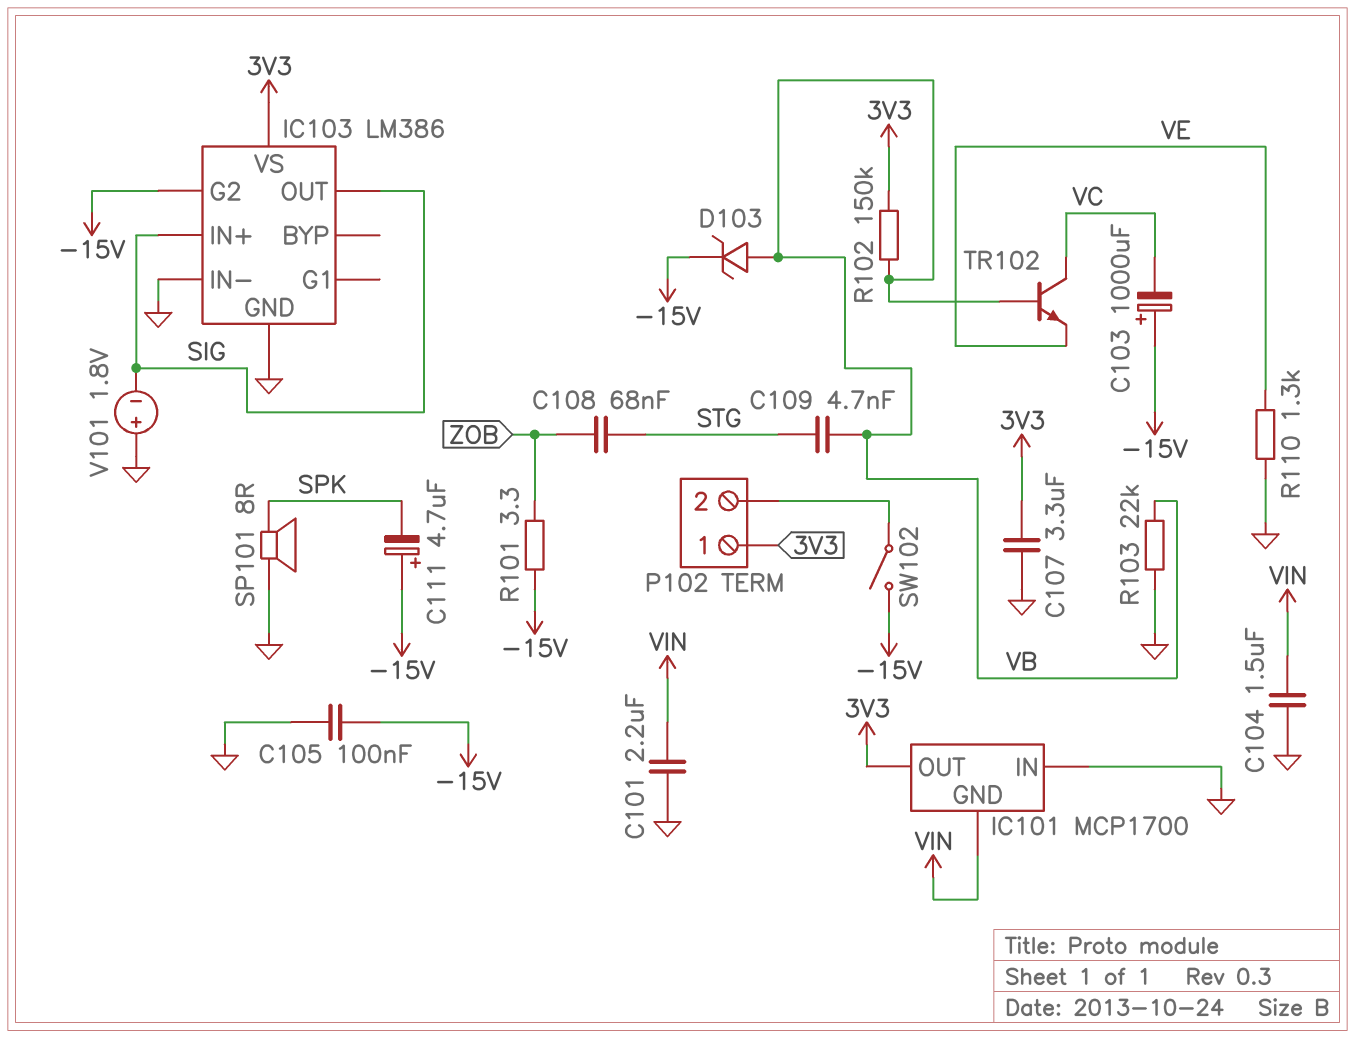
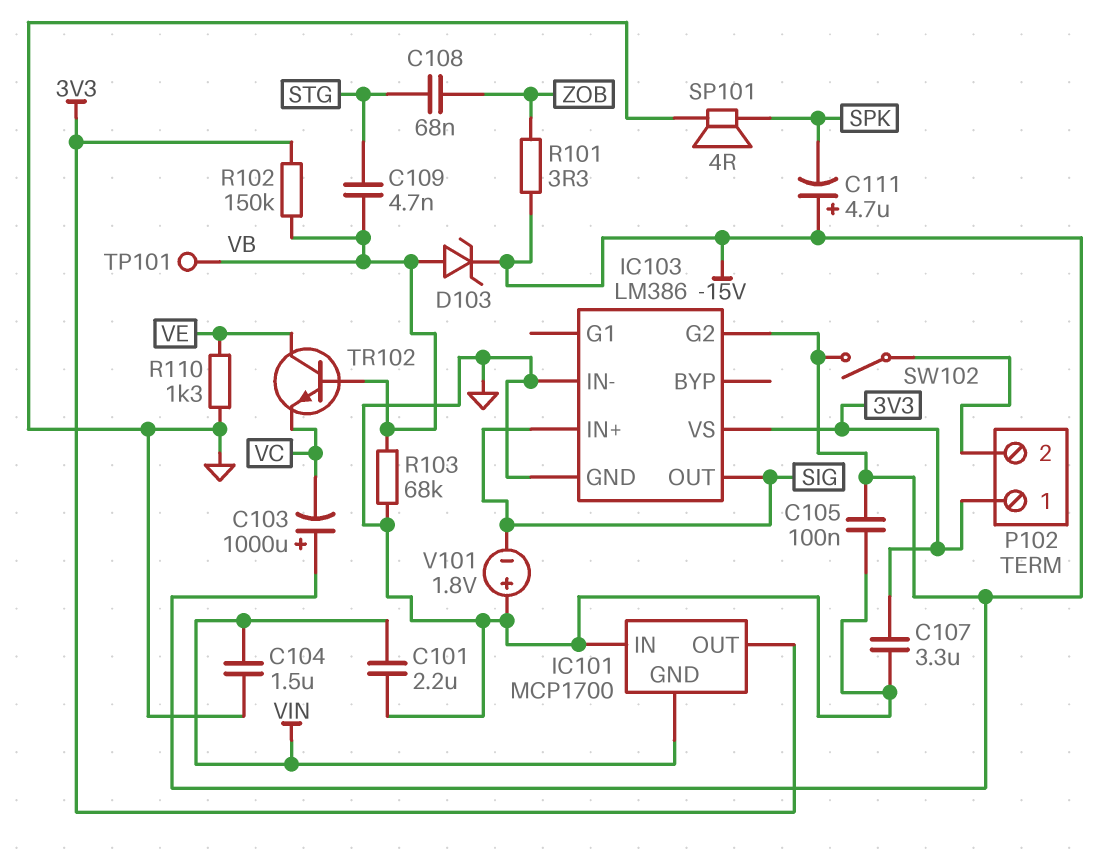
R103: 22k (GND, VB) -> 68k (GND, VB)
SP101: speaker 8R (GND, SPK) -> speaker 4R (GND, SPK)
TP101: none -> test point (VB)
TR102: NPN (B VB, C VC, E VE) -> NPN (B VB, C VE, E VC)

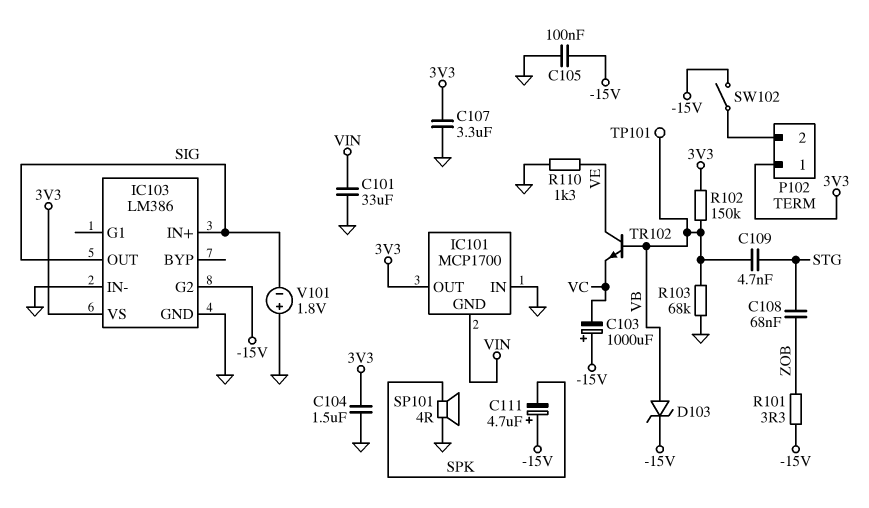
C101: 2.2uF (GND, VIN) -> 33uF (GND, VIN)
C104: 1.5uF (GND, VIN) -> 1.5uF (3V3, GND)

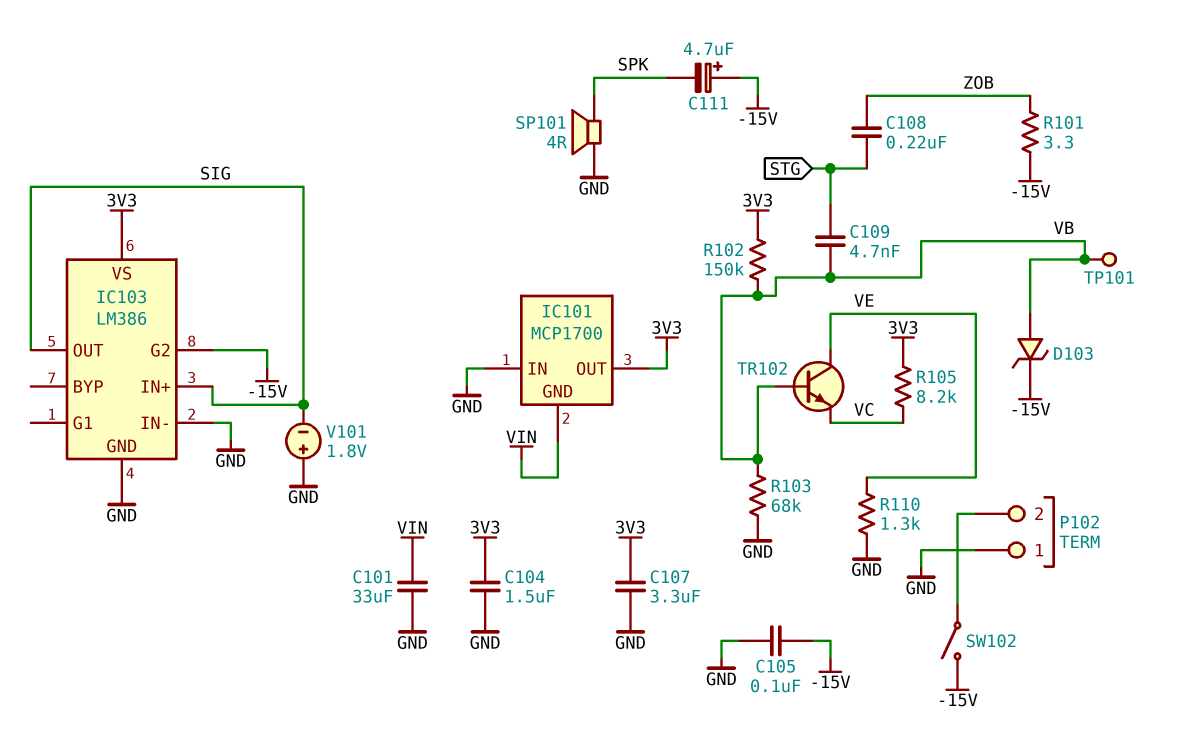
C103: 1000uF (plus -15V, minus VC) -> none
C108: 68nF (STG, ZOB) -> 220nF (STG, ZOB)
P102 pin 1: 3V3 -> GND
R105: none -> 8.2k (3V3, VC)

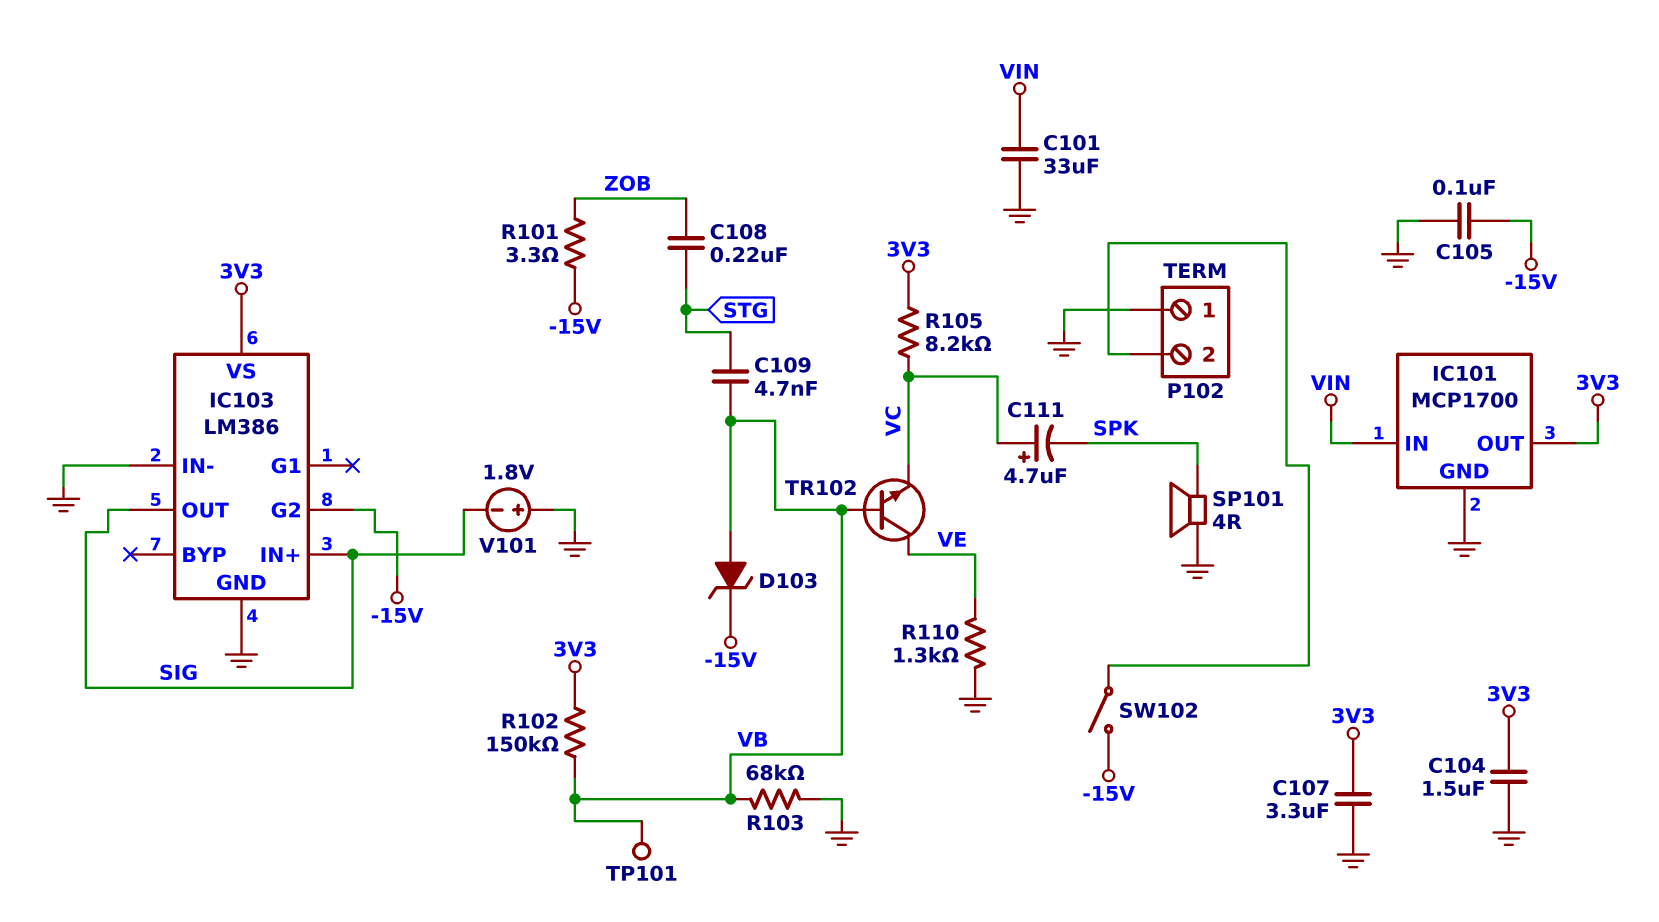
C111: 4.7uF (plus -15V, minus SPK) -> 4.7uF (plus VC, minus SPK)
IC101 pin GND: VIN -> GND
IC101 pin IN: GND -> VIN

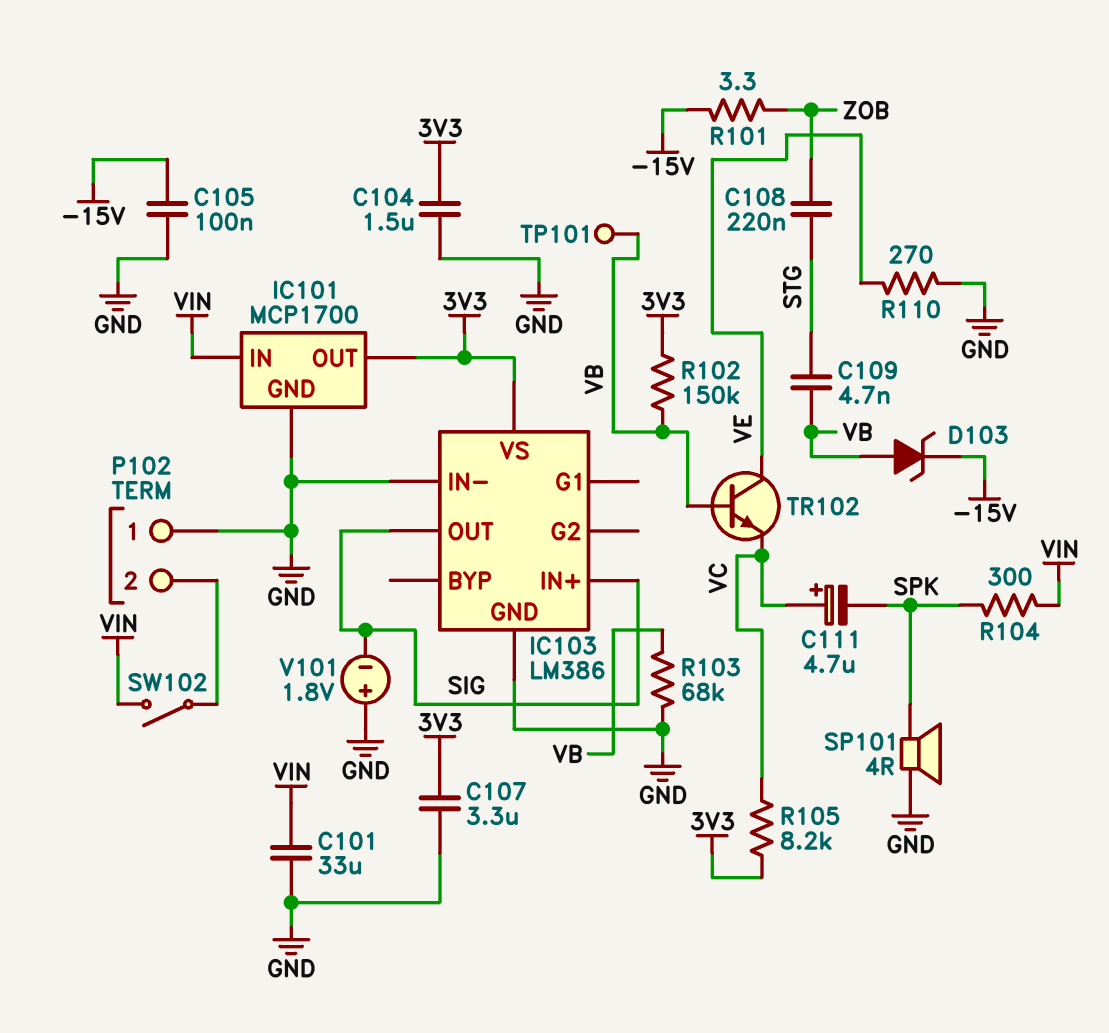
IC103 pin G2: -15V -> none
R104: none -> 300 (SPK, VIN)
R110: 1.3k (GND, VE) -> 270 (GND, VE)
SW102: switch (-15V, P102/2) -> switch (P102/2, VIN)

